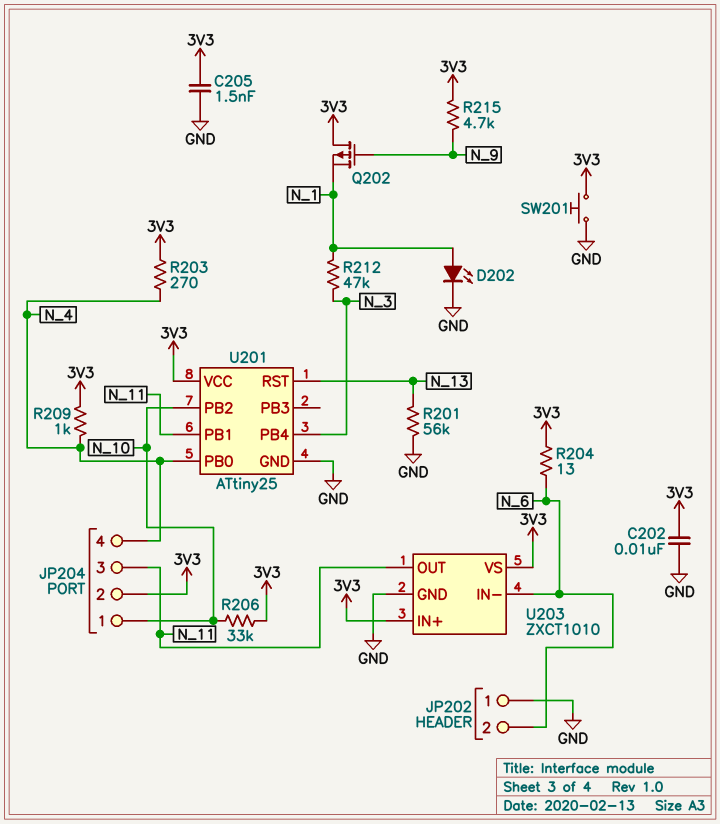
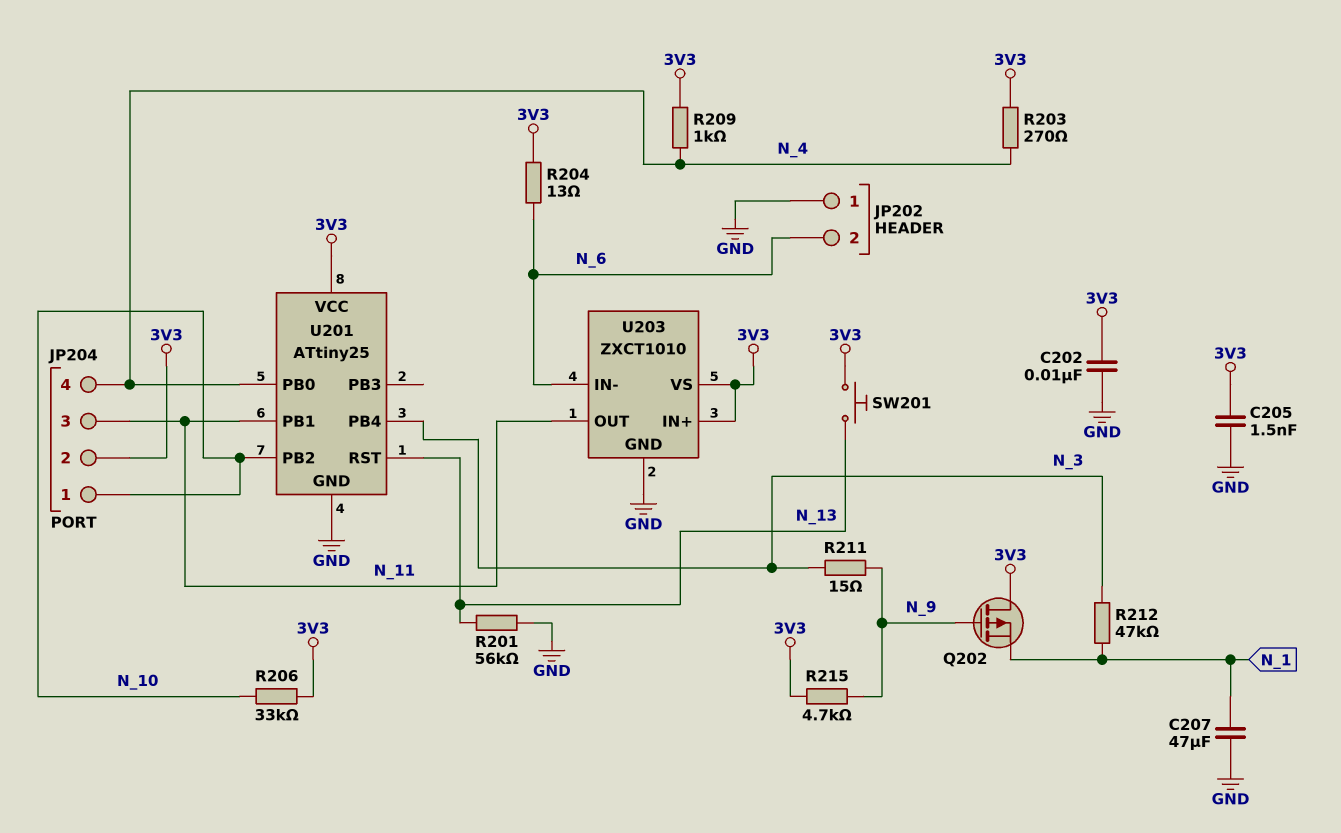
C207: none -> 47uF (GND, N_1)
D202: LED (A N_1, K GND) -> none
R211: none -> 15 (N_3, N_9)
SW201: button (3V3, GND) -> button (3V3, N_13)

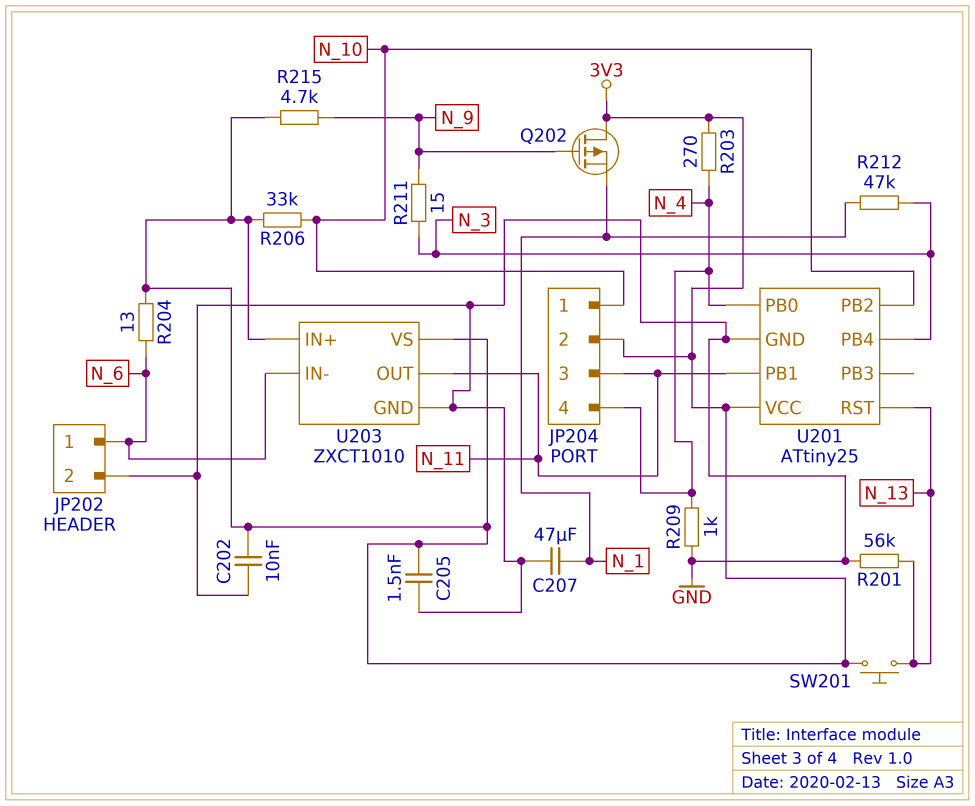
JP202 pin 1: GND -> N_6
JP202 pin 2: N_6 -> GND
R209: 1k (3V3, N_4) -> 1k (GND, N_4)

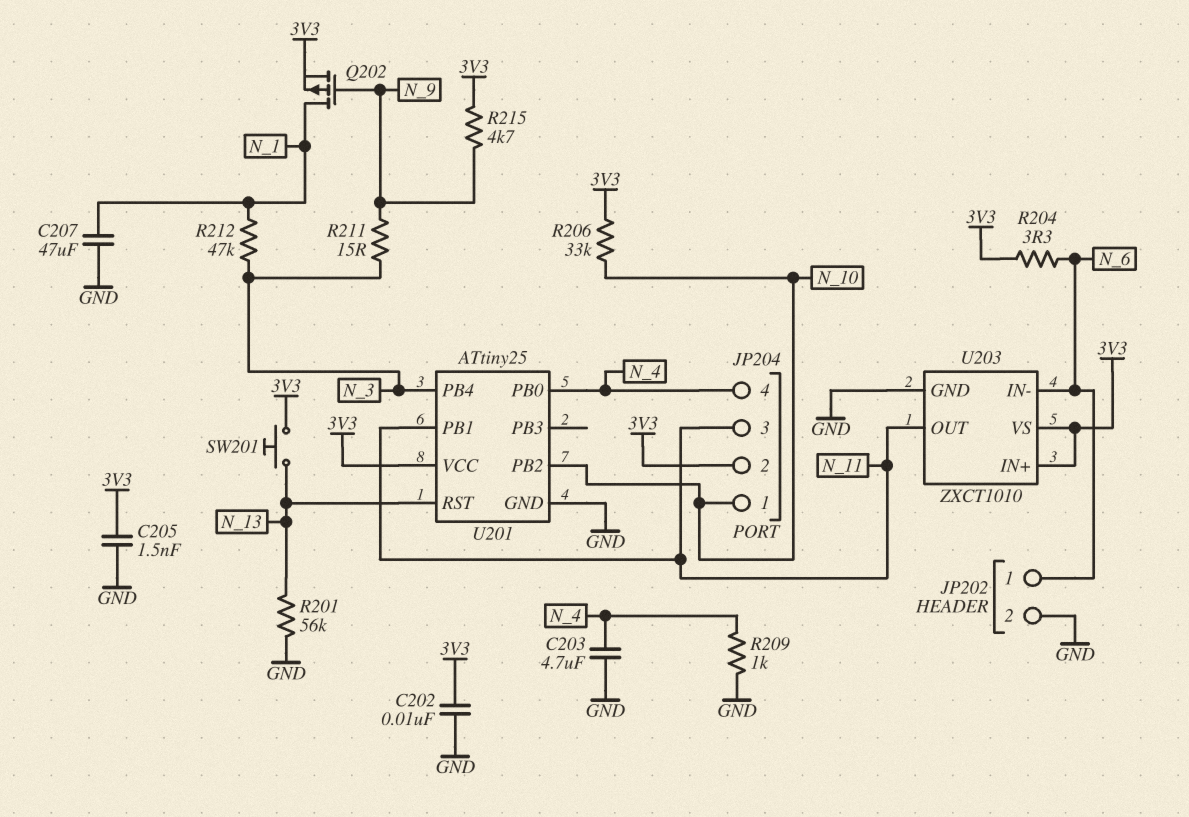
C203: none -> 4.7uF (GND, N_4)
Q202: PMOS (G N_9, D 3V3, S N_1) -> PMOS (G N_9, D N_1, S 3V3)
R203: 270 (3V3, N_4) -> none
R204: 13 (3V3, N_6) -> 3.3 (3V3, N_6)

